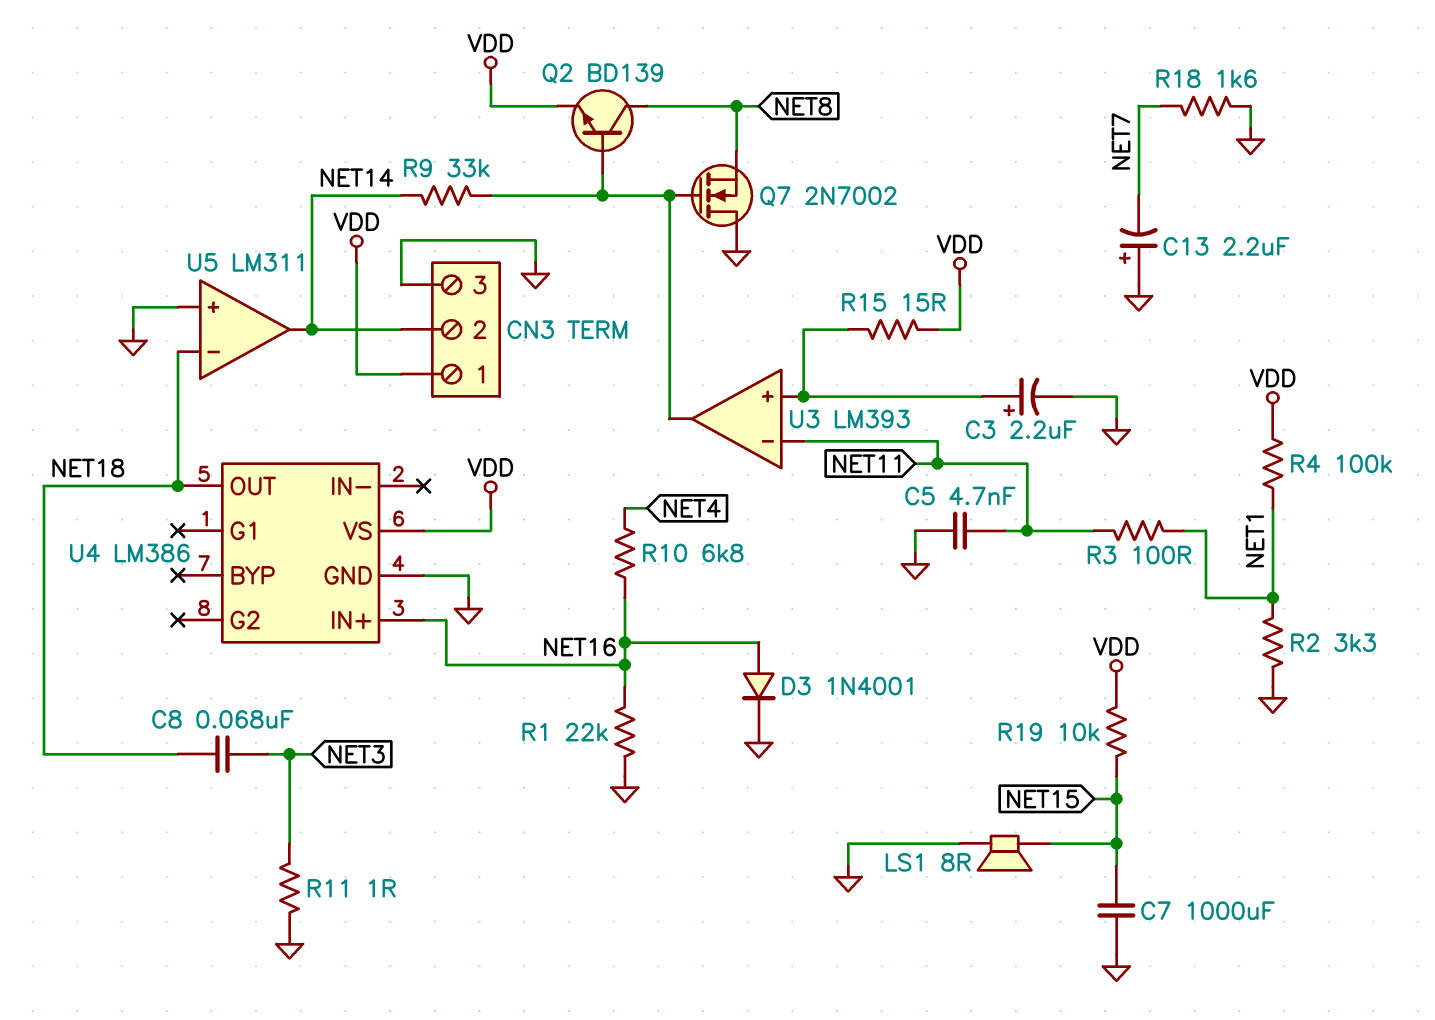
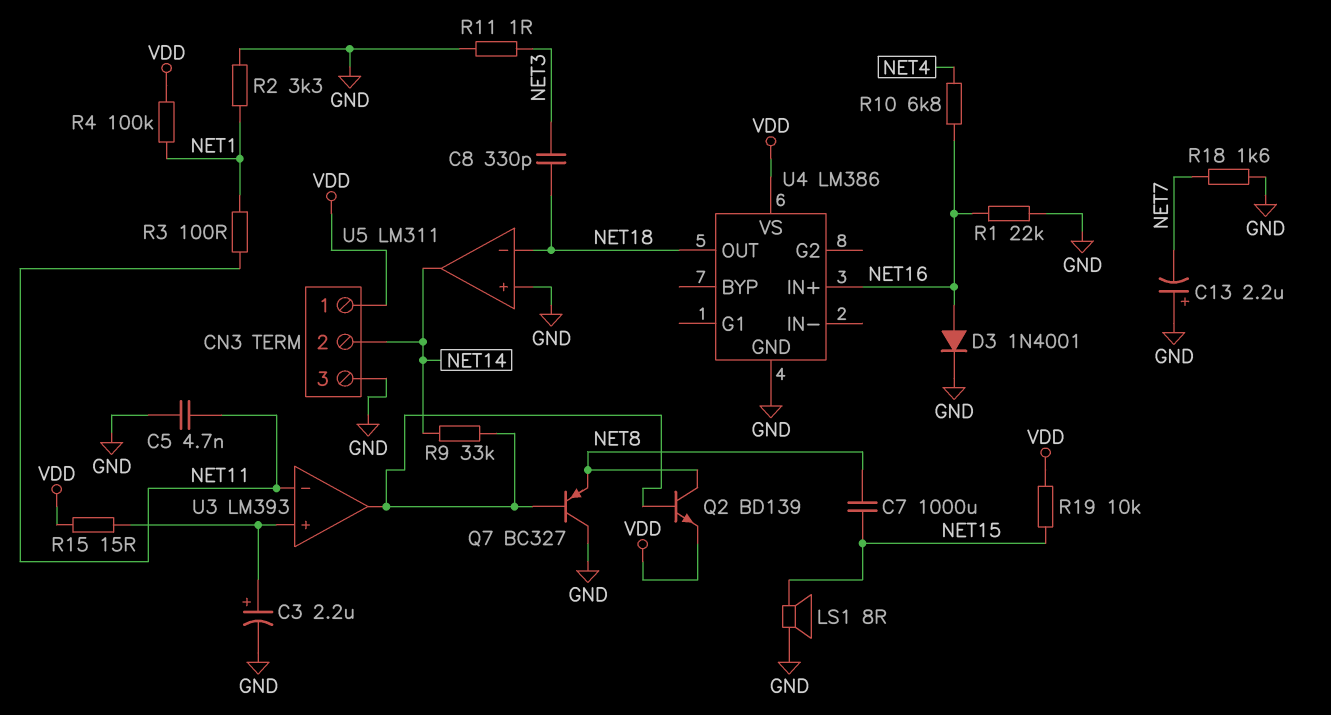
C7: 1000uF (GND, NET15) -> 1000uF (NET8, NET15)
C8: 68nF (NET3, NET18) -> 330pF (NET3, NET18)
Q7: NMOS 2N7002 (G U3/out, D GND, S NET8) -> PNP BC327 (B U3/out, C GND, E NET8)

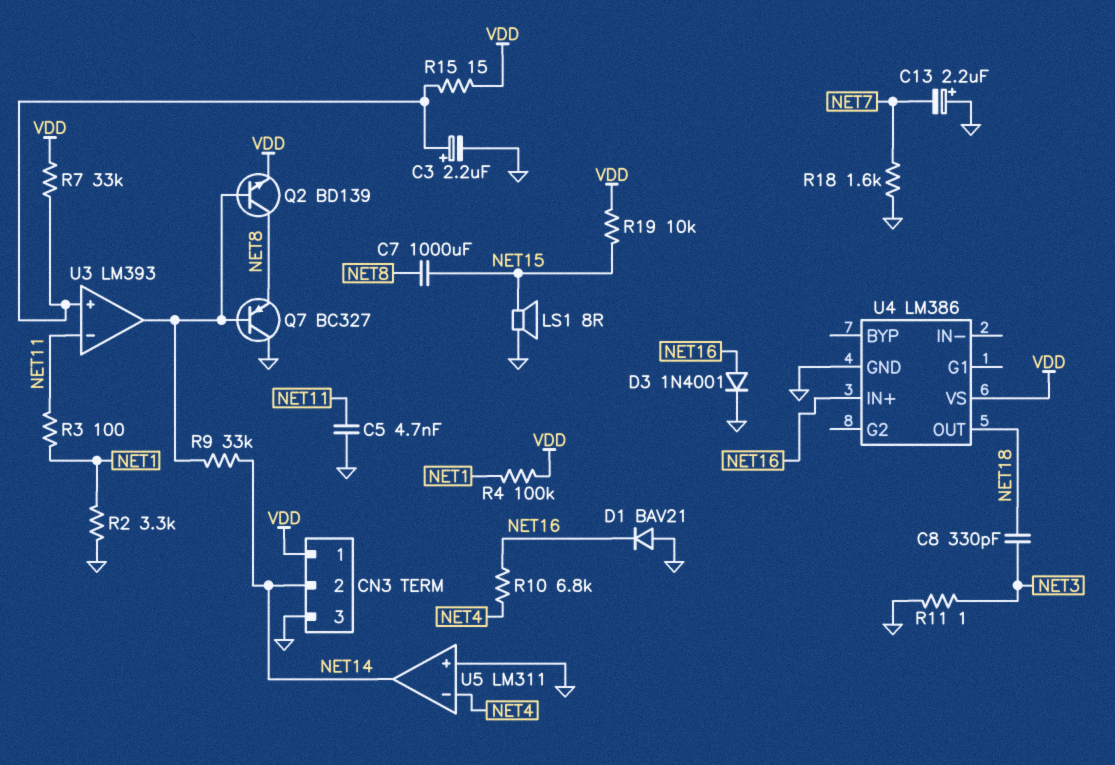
D1: none -> diode BAV21 (A GND, K NET16)
R1: 22k (GND, NET16) -> none
R7: none -> 33k (U3/in+, VDD)
U5 pin in-: NET18 -> NET4

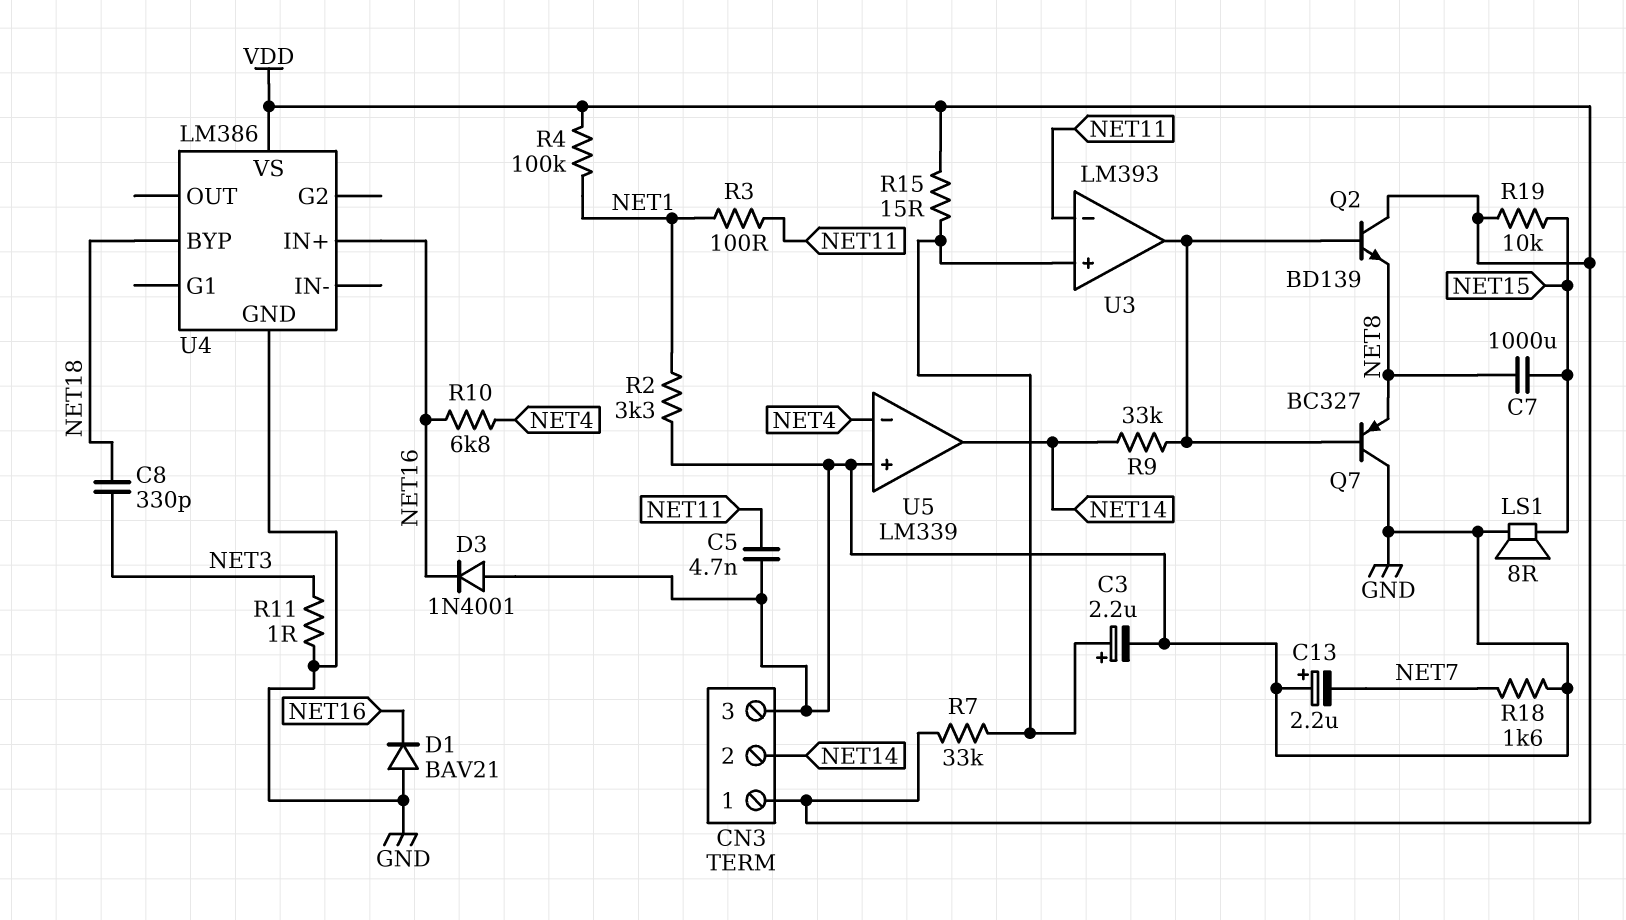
D3: diode 1N4001 (A NET16, K GND) -> diode 1N4001 (A GND, K NET16)
Q2: NPN BD139 (B U3/out, C NET8, E VDD) -> NPN BD139 (B U3/out, C VDD, E NET8)
U4 pin BYP: none -> NET18
U4 pin OUT: NET18 -> none
U5: LM311 -> LM339

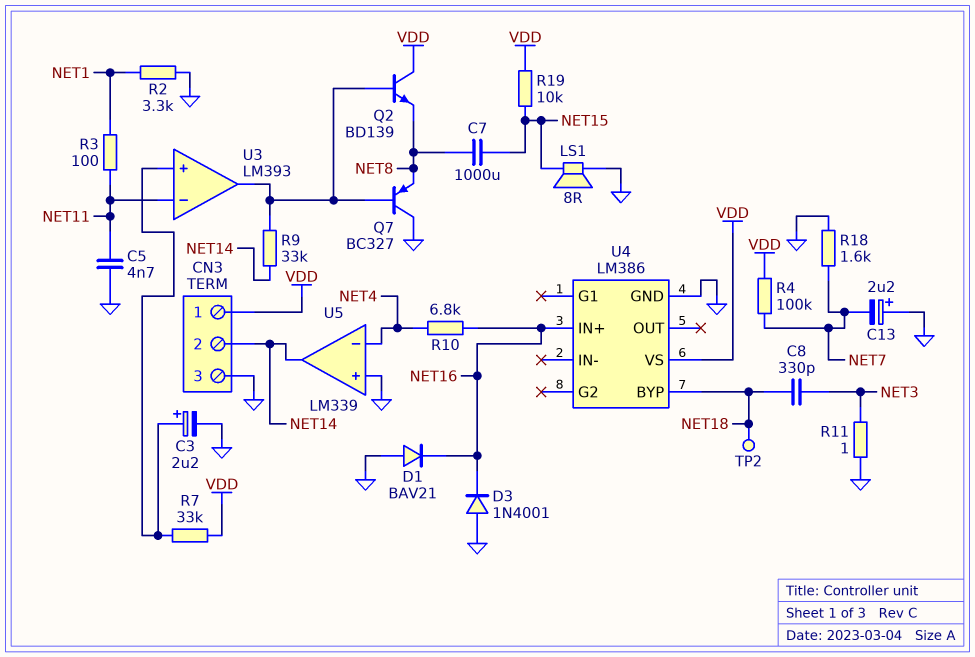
R4: 100k (NET1, VDD) -> 100k (NET7, VDD)
R15: 15 (U3/in+, VDD) -> none
TP2: none -> test point (NET18)

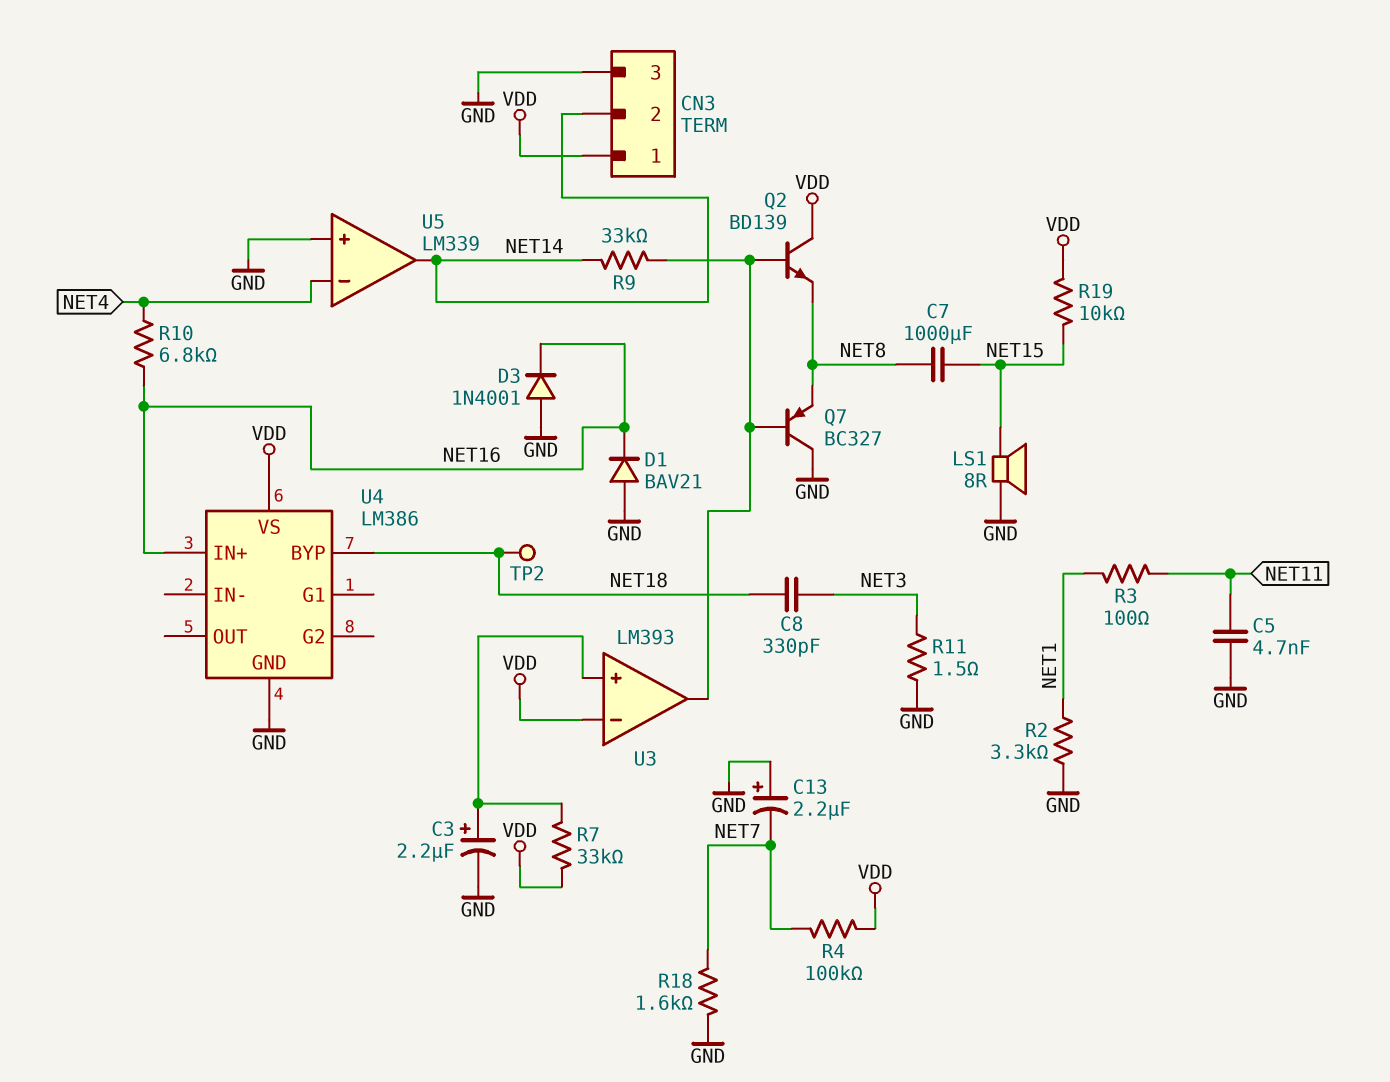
R11: 1 (GND, NET3) -> 1.5 (GND, NET3)
U3 pin in-: NET11 -> VDD

